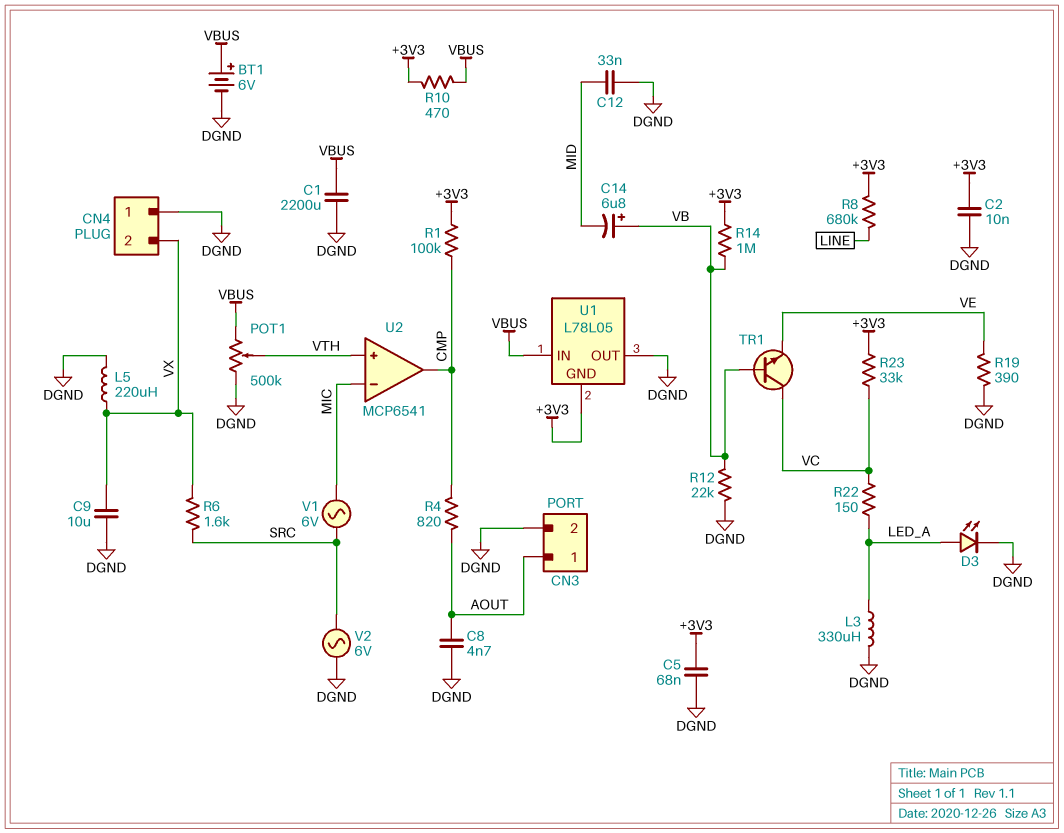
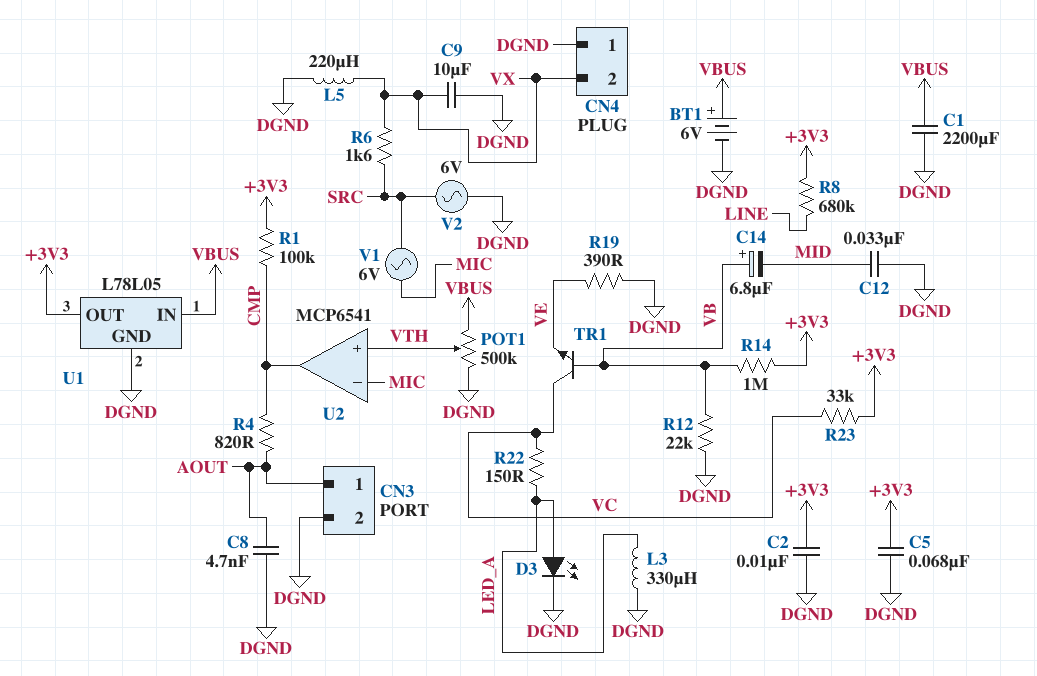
R10: 470 (+3V3, VBUS) -> none
U1 pin GND: +3V3 -> DGND
U1 pin OUT: DGND -> +3V3

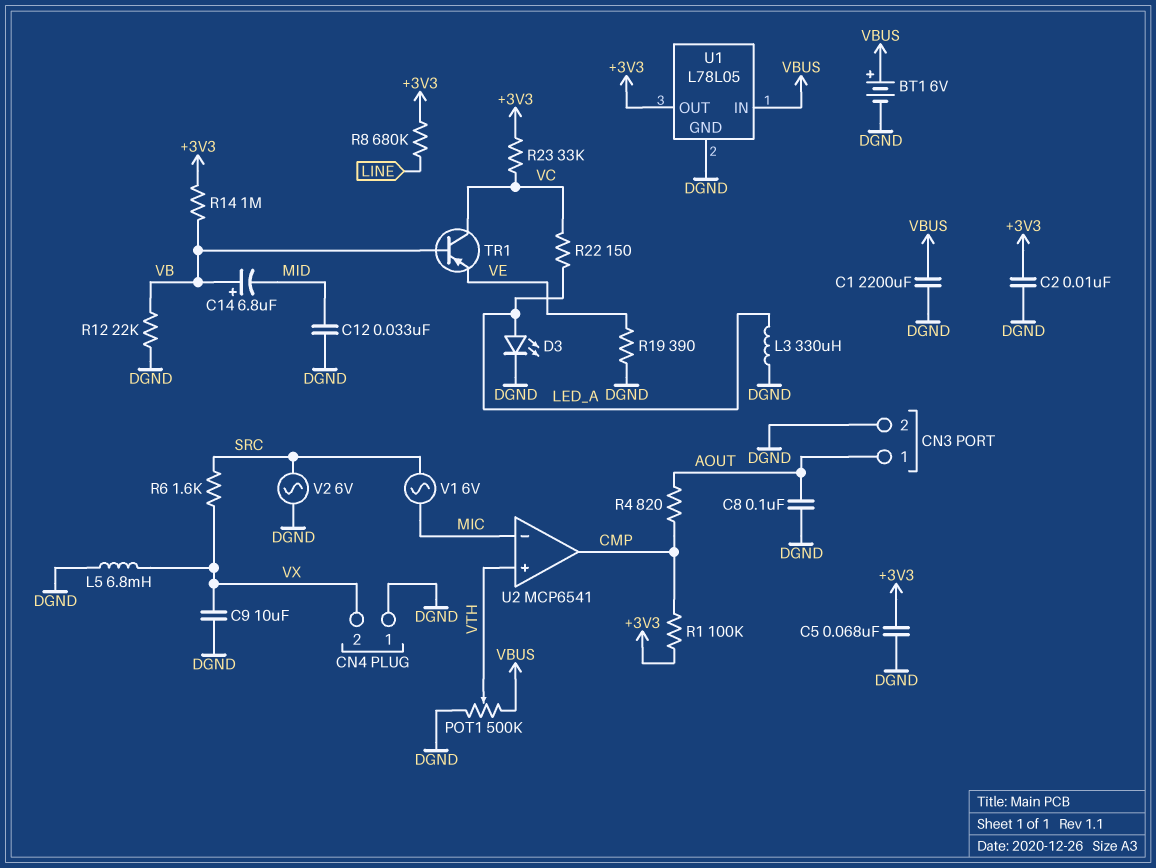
C8: 4.7nF (AOUT, DGND) -> 100nF (AOUT, DGND)
L5: 220uH (DGND, VX) -> 6.8mH (DGND, VX)
TR1: NPN (B VB, C VC, E VE) -> PNP (B VB, C VC, E VE)

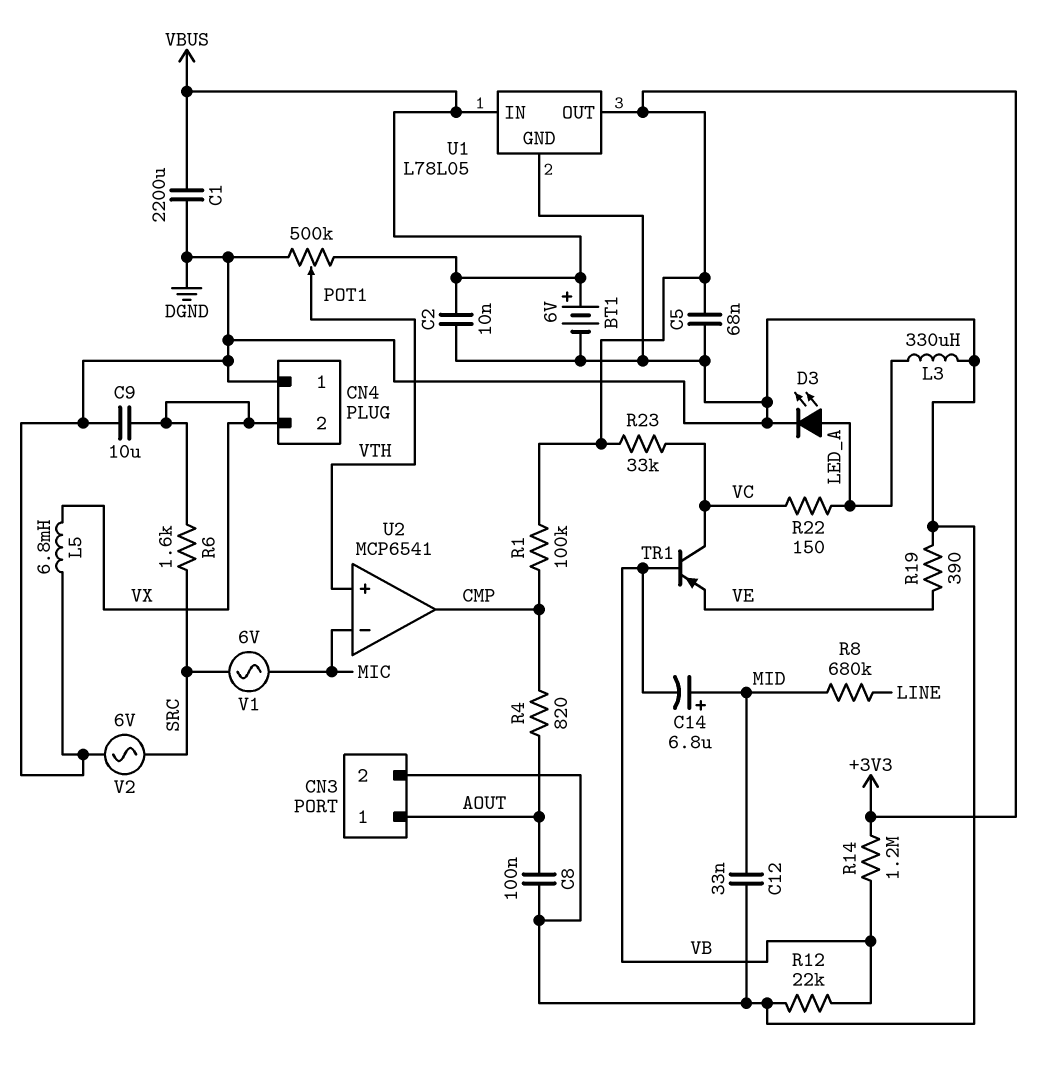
C2: 10nF (+3V3, DGND) -> 10nF (DGND, VBUS)
C14: 6.8uF (plus VB, minus MID) -> 6.8uF (plus MID, minus VB)
R8: 680k (+3V3, LINE) -> 680k (LINE, MID)
R14: 1M (+3V3, VB) -> 1.2M (+3V3, VB)

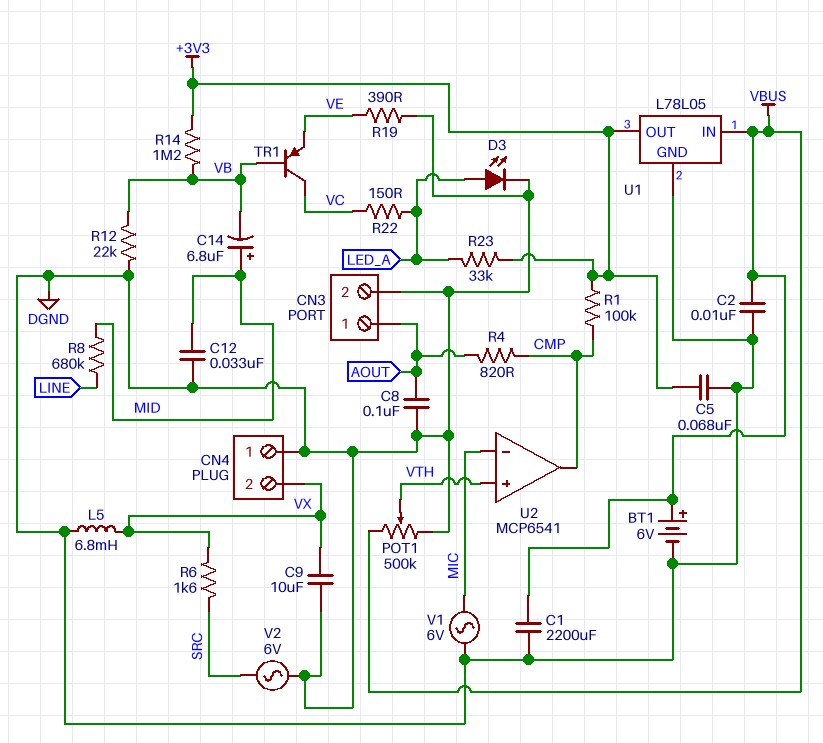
L3: 330uH (DGND, LED_A) -> none
R23: 33k (+3V3, VC) -> 33k (+3V3, LED_A)
V1: AC 6V (MIC, SRC) -> AC 6V (DGND, MIC)

